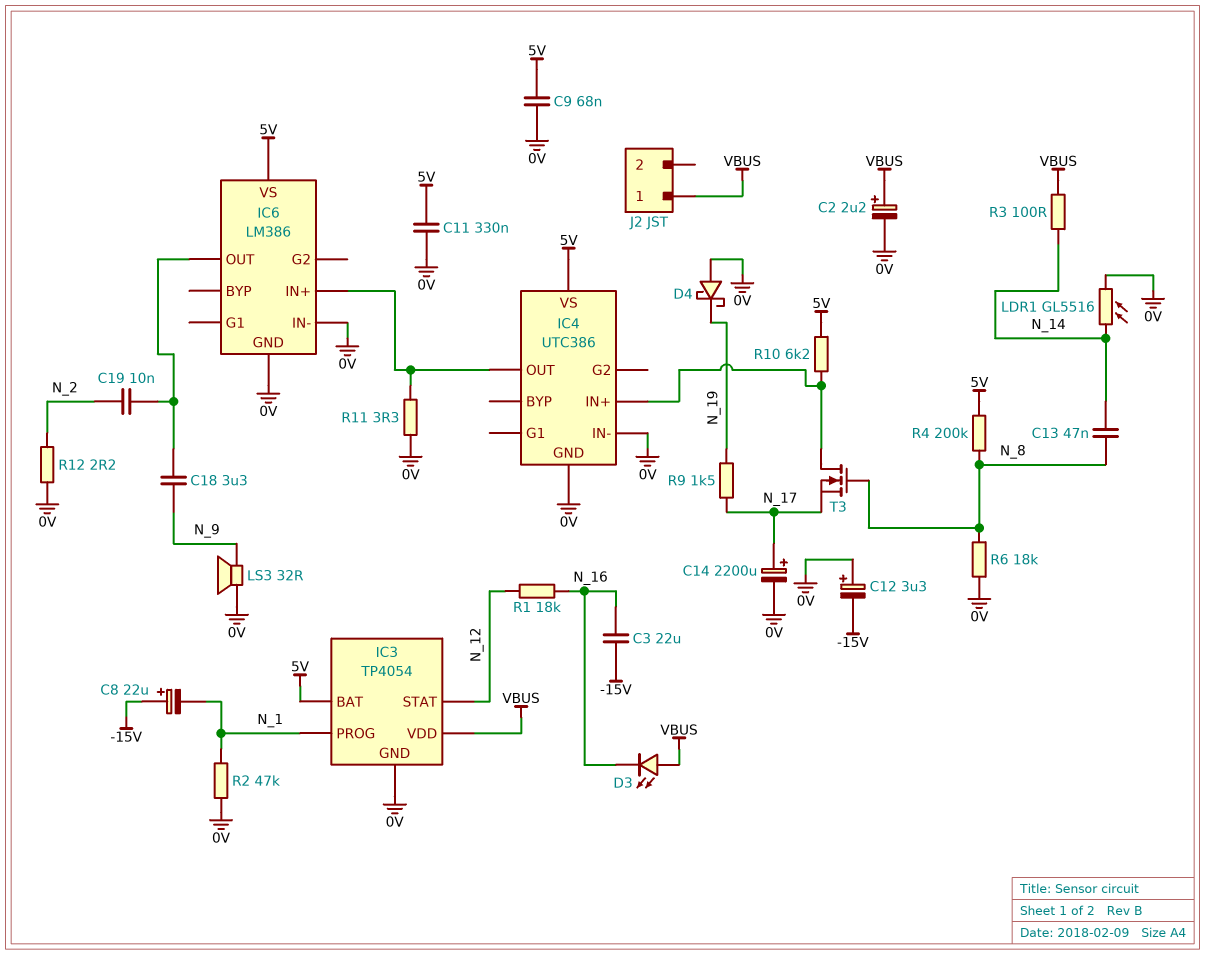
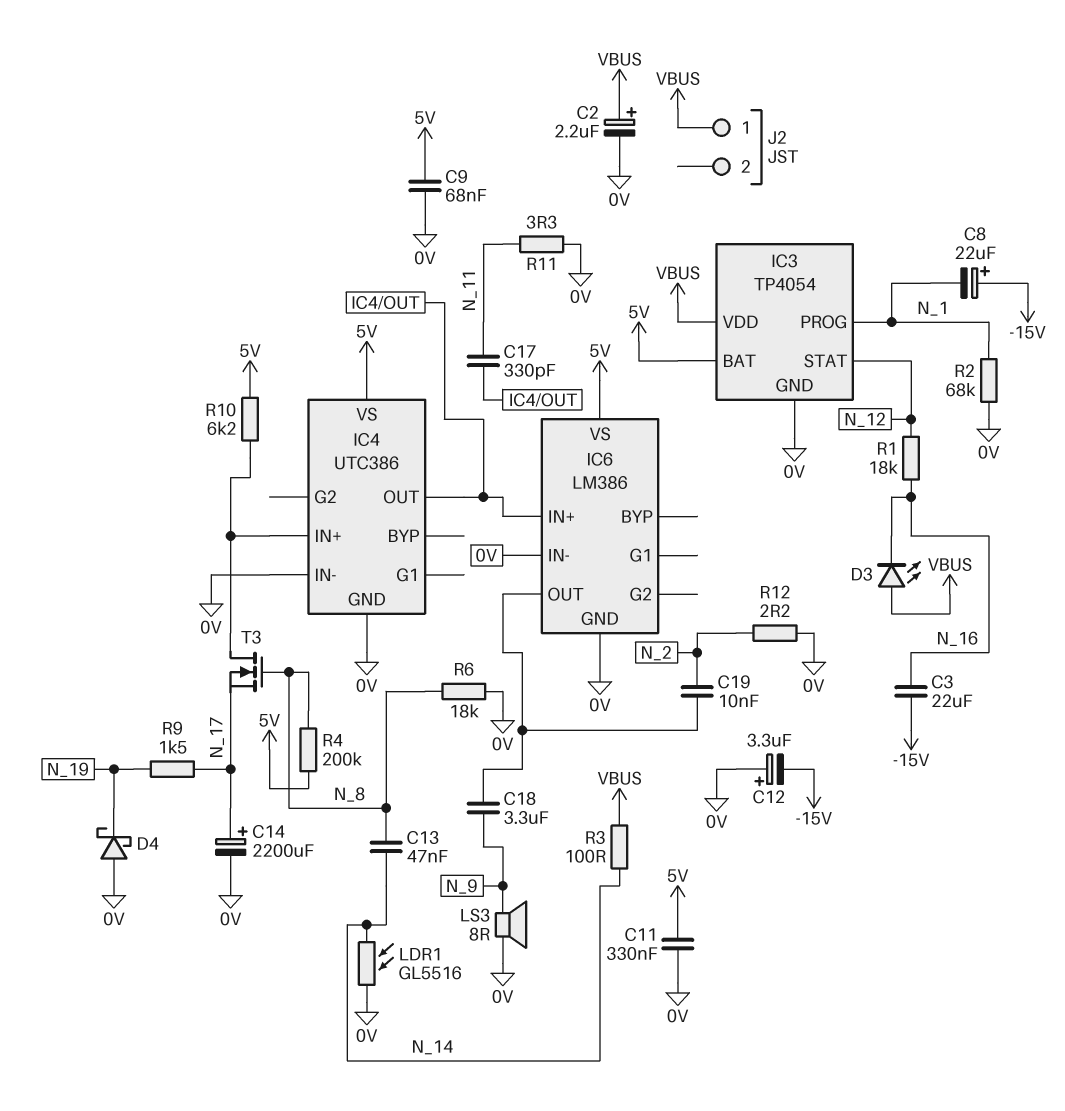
C17: none -> 330pF (IC4/OUT, N_11)
LS3: speaker 32R (0V, N_9) -> speaker 8R (0V, N_9)
R2: 47k (0V, N_1) -> 68k (0V, N_1)
R11: 3.3 (0V, IC4/OUT) -> 3.3 (0V, N_11)

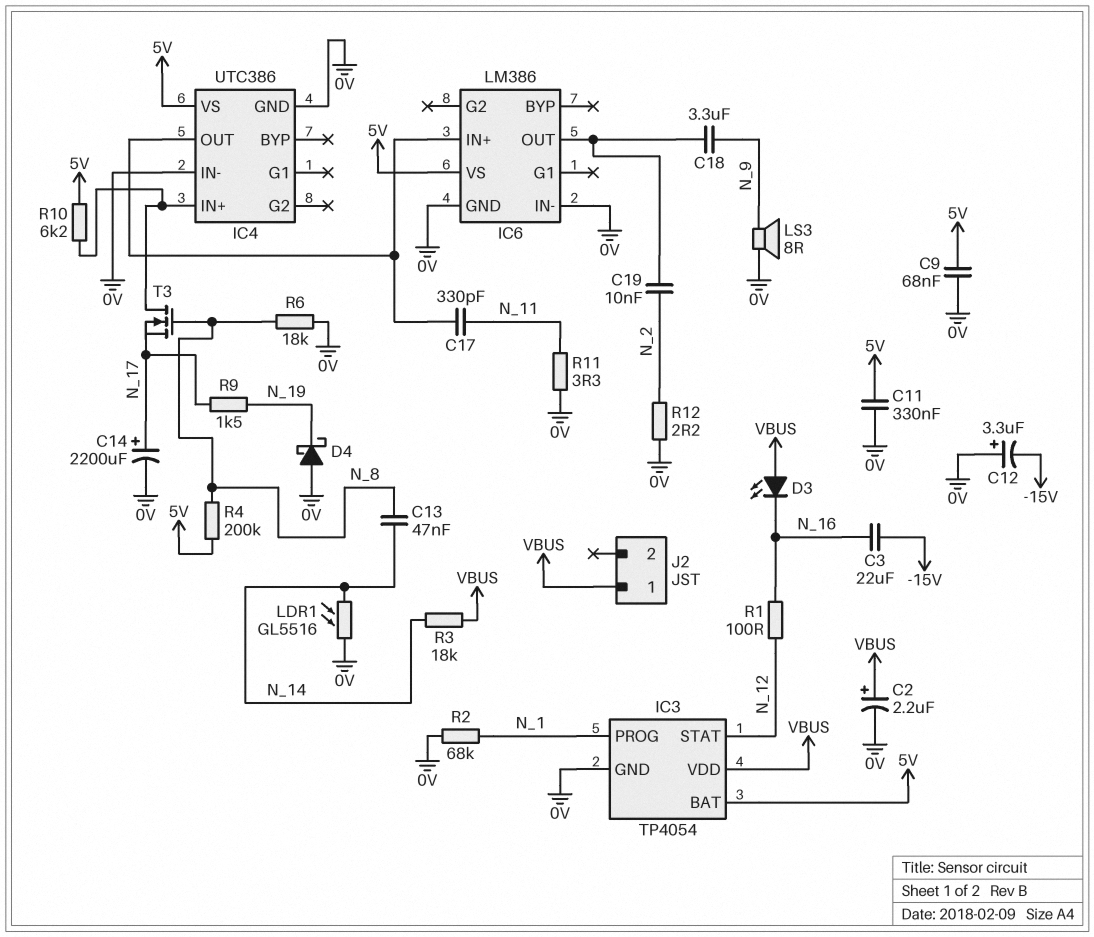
C8: 22uF (plus -15V, minus N_1) -> none
R1: 18k (N_12, N_16) -> 100 (N_12, N_16)
R3: 100 (N_14, VBUS) -> 18k (N_14, VBUS)

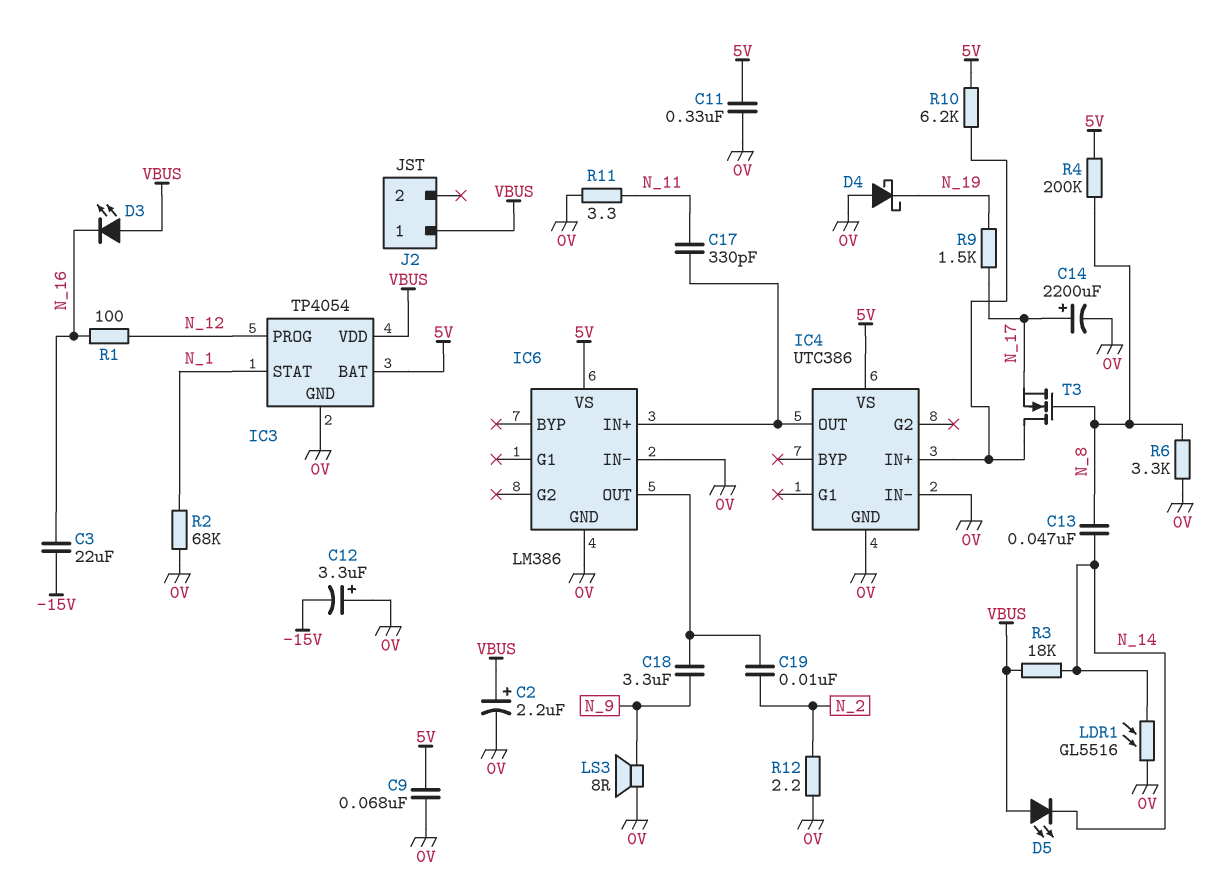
D5: none -> LED (A VBUS, K N_14)
IC3 pin PROG: N_1 -> N_12
IC3 pin STAT: N_12 -> N_1
R6: 18k (0V, N_8) -> 3.3k (0V, N_8)

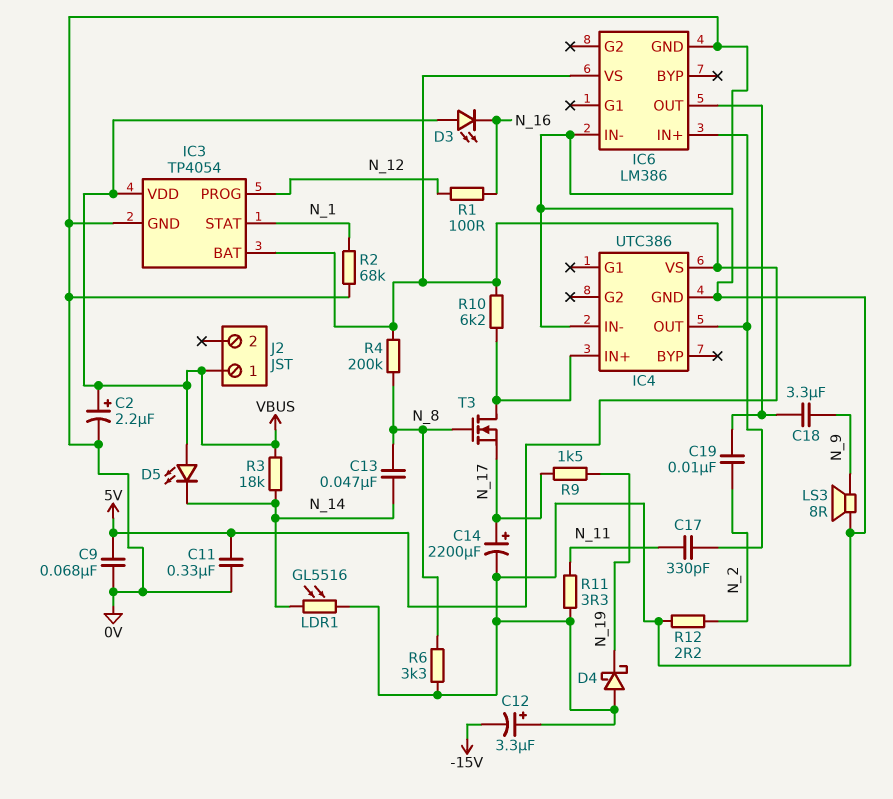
C3: 22uF (-15V, N_16) -> none

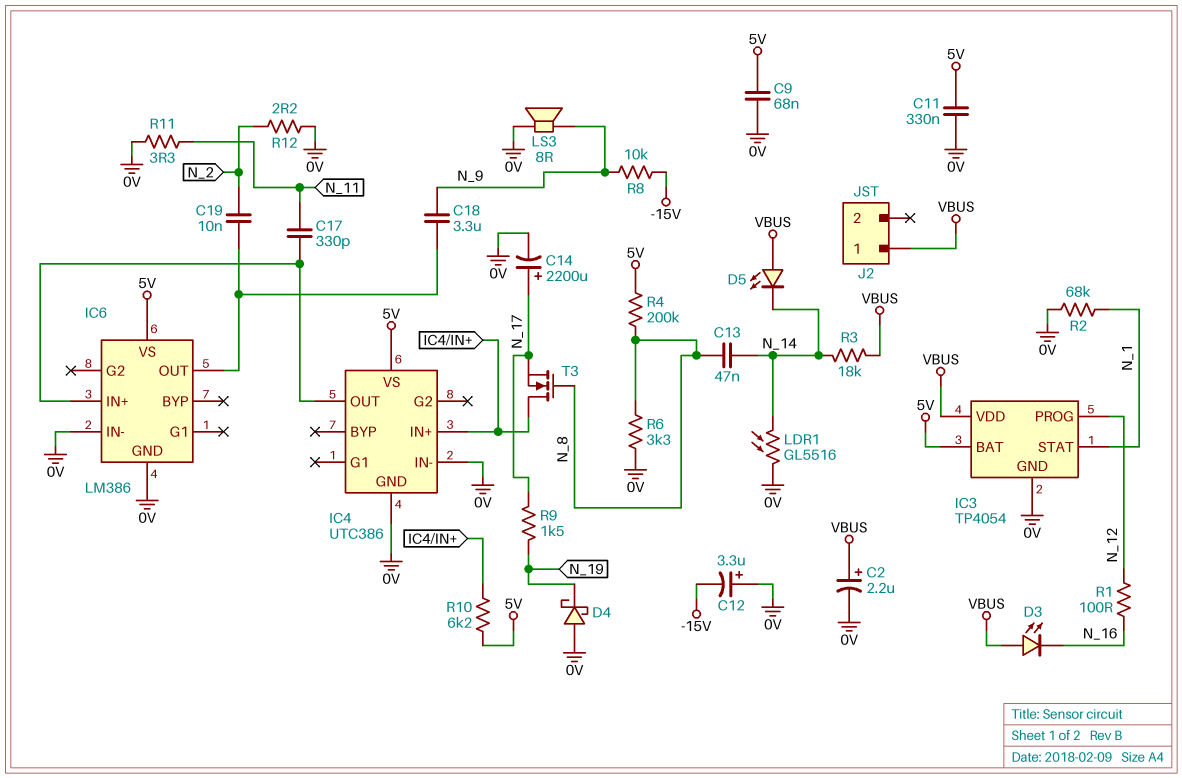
R8: none -> 10k (-15V, N_9)

